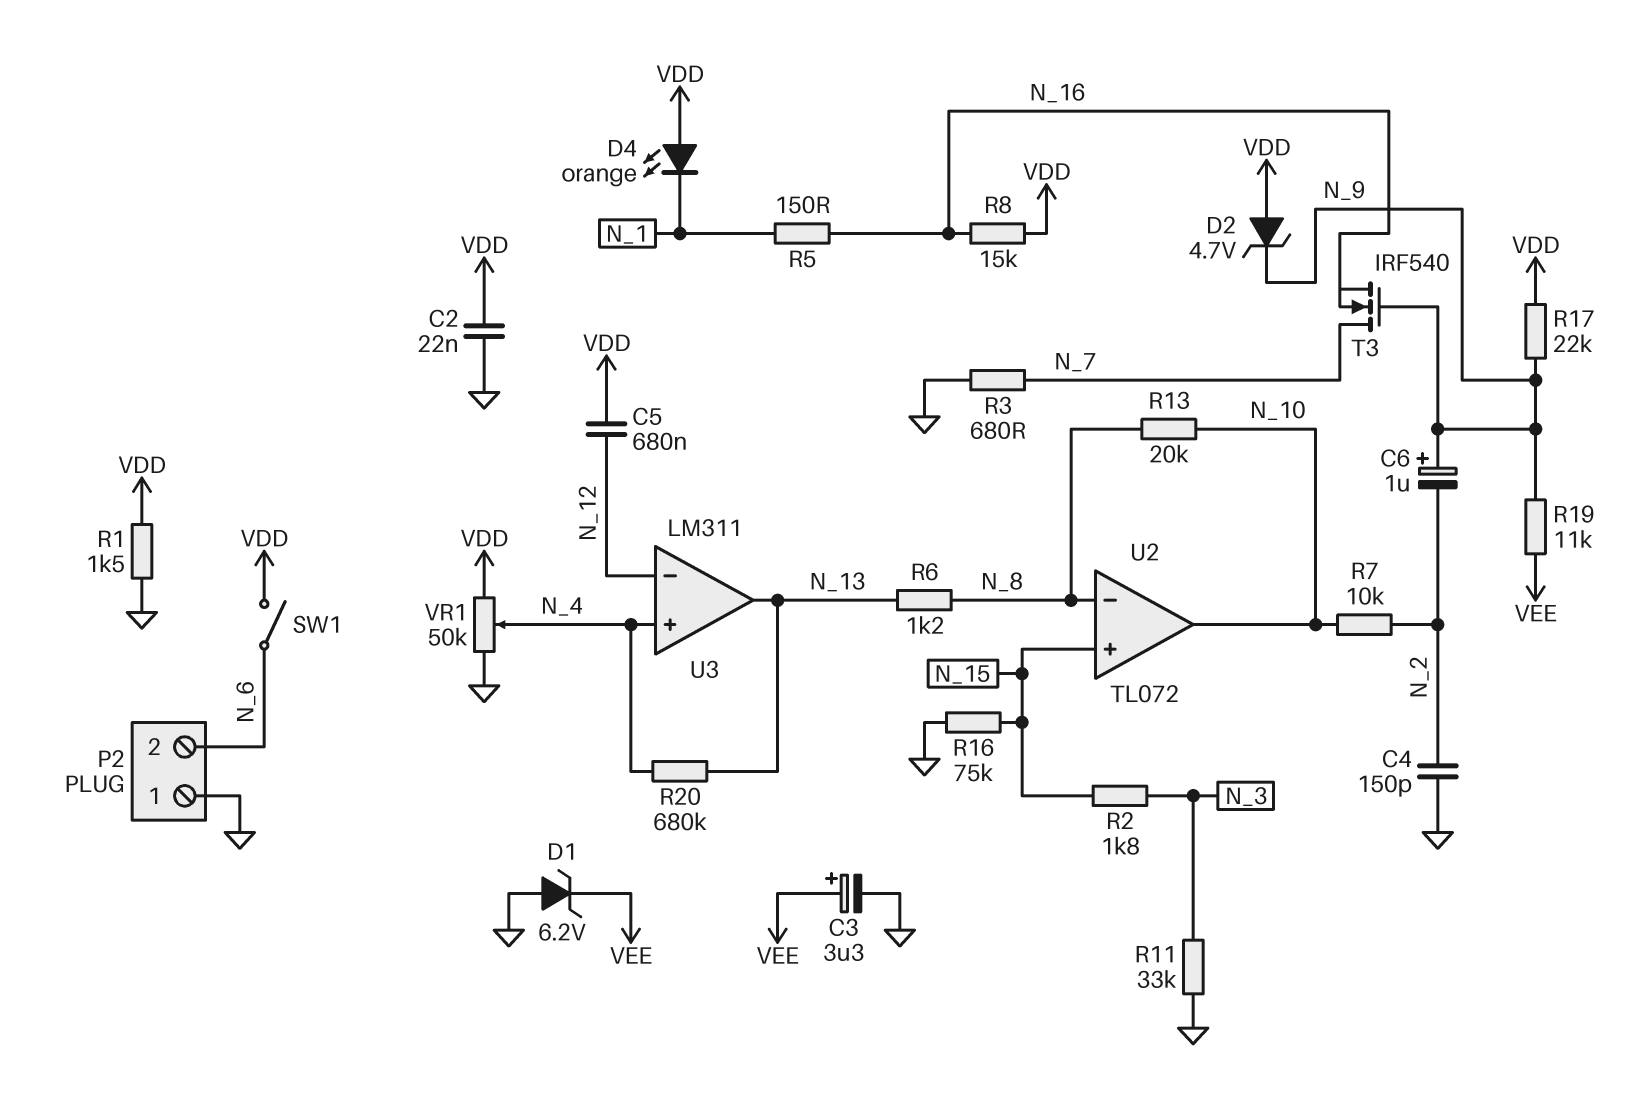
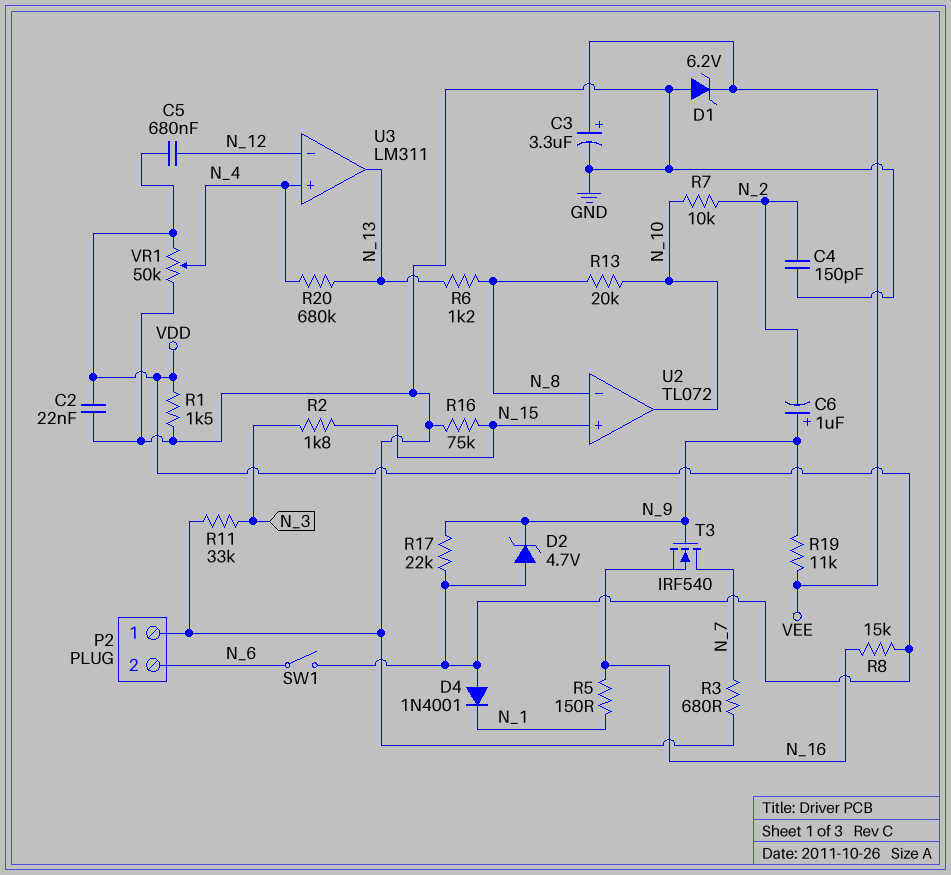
D4: LED orange (A VDD, K N_1) -> diode 1N4001 (A VDD, K N_1)

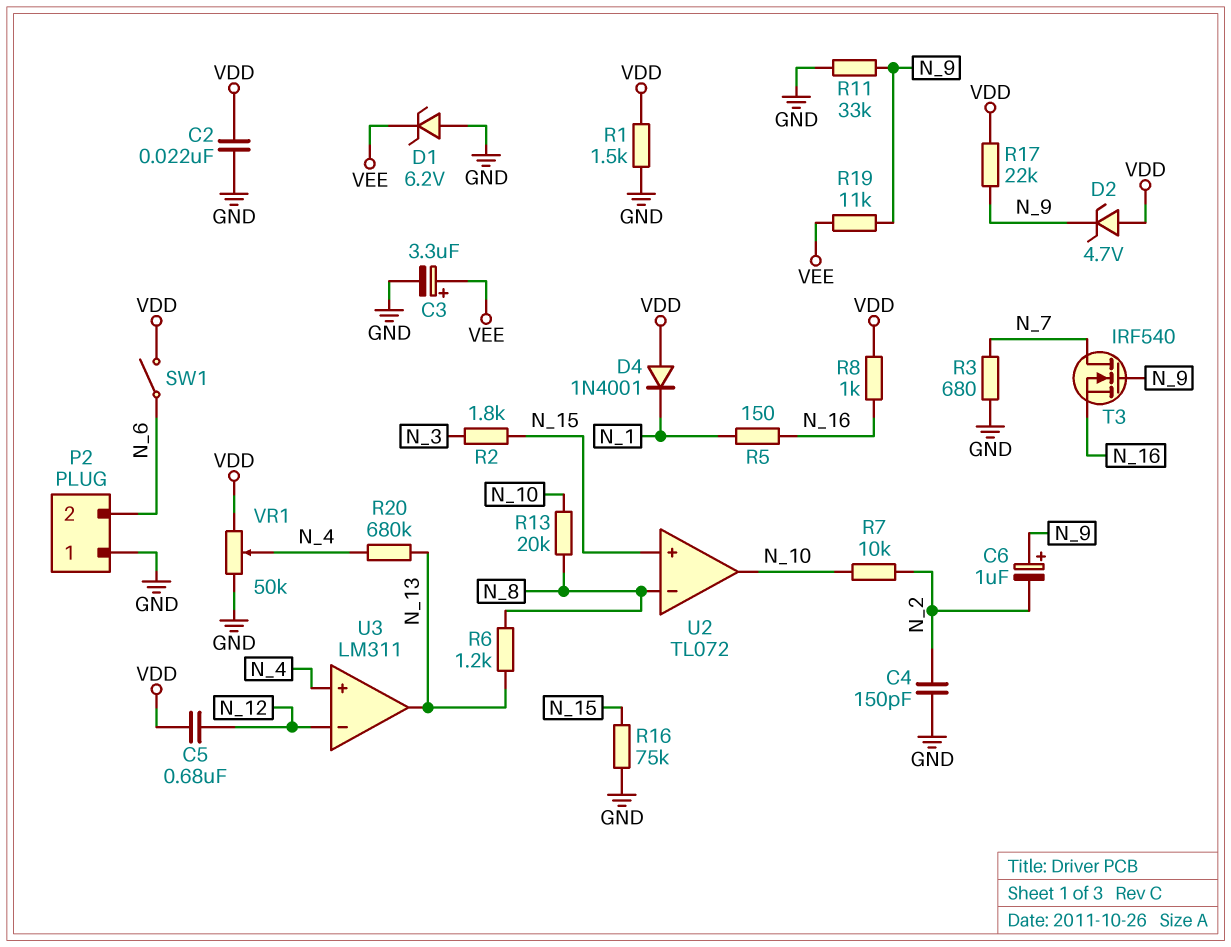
R8: 15k (N_16, VDD) -> 1k (N_16, VDD)
R11: 33k (GND, N_3) -> 33k (GND, N_9)

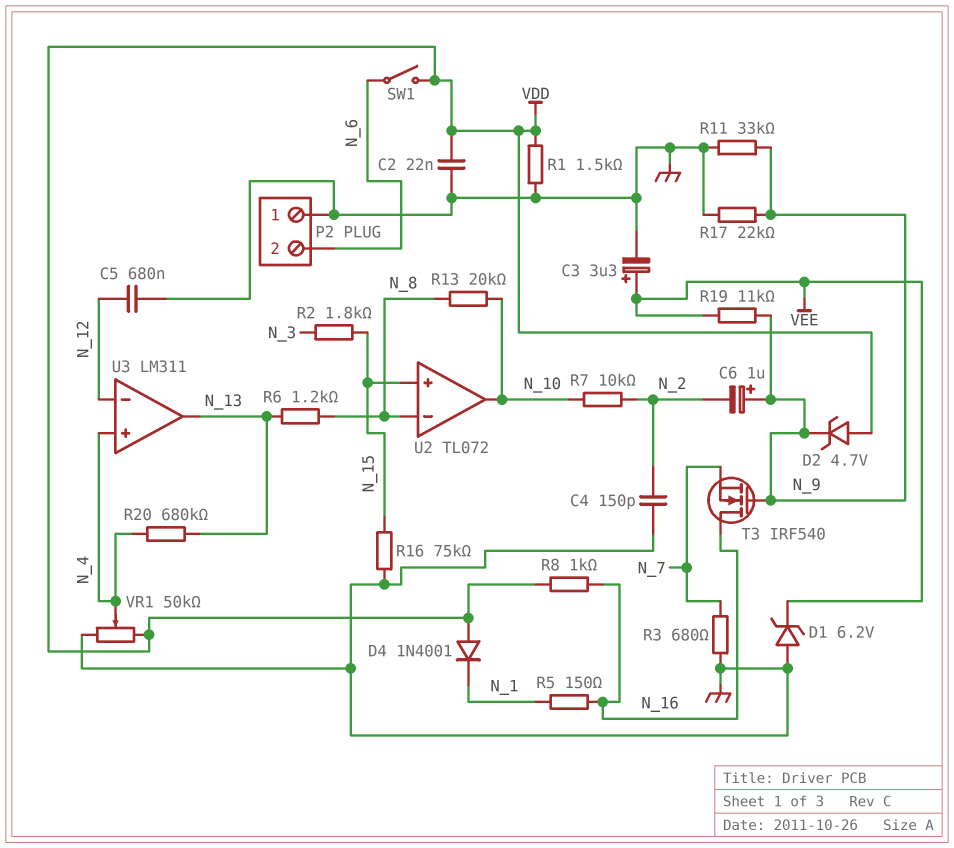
C5: 680nF (N_12, VDD) -> 680nF (GND, N_12)
R17: 22k (N_9, VDD) -> 22k (GND, N_9)
T3: NMOS IRF540 (G N_9, D N_7, S N_16) -> NMOS IRF540 (G N_9, D N_16, S N_7)

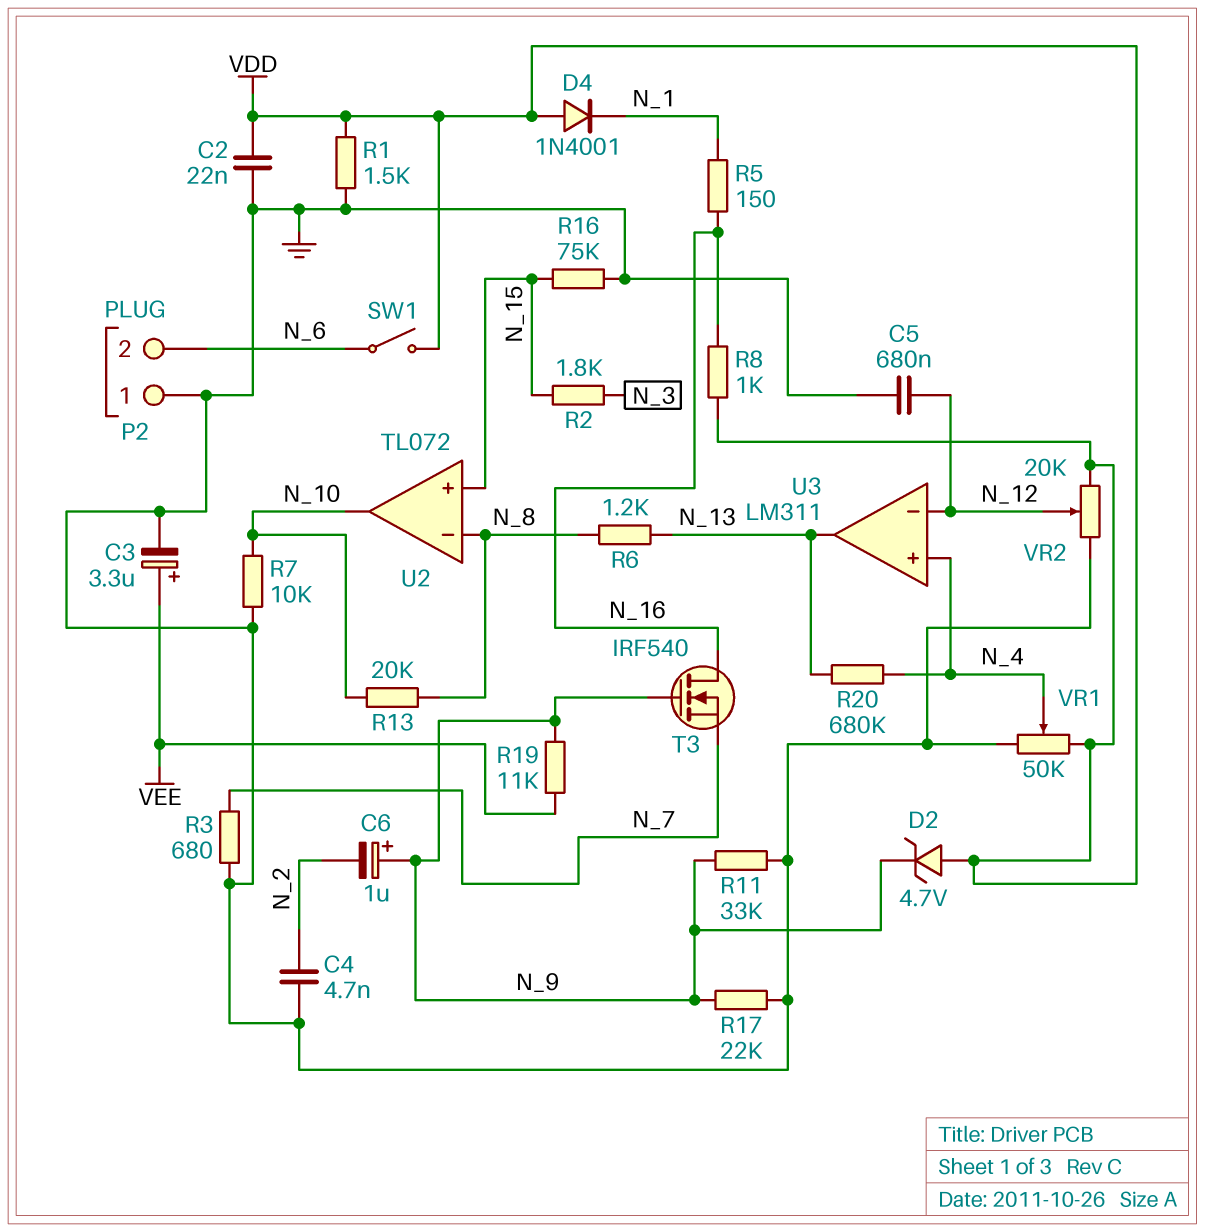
C4: 150pF (GND, N_2) -> 4.7nF (GND, N_2)
D1: zener 6.2V (A GND, K VEE) -> none
R7: 10k (N_2, N_10) -> 10k (GND, N_10)
VR2: none -> 20k (GND, VDD, wiper N_12)

